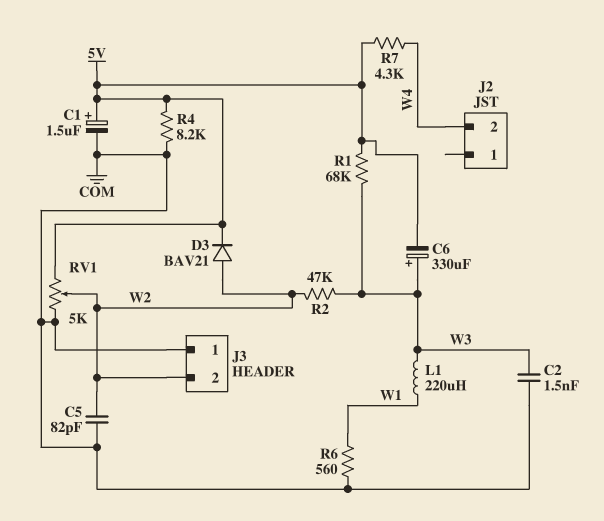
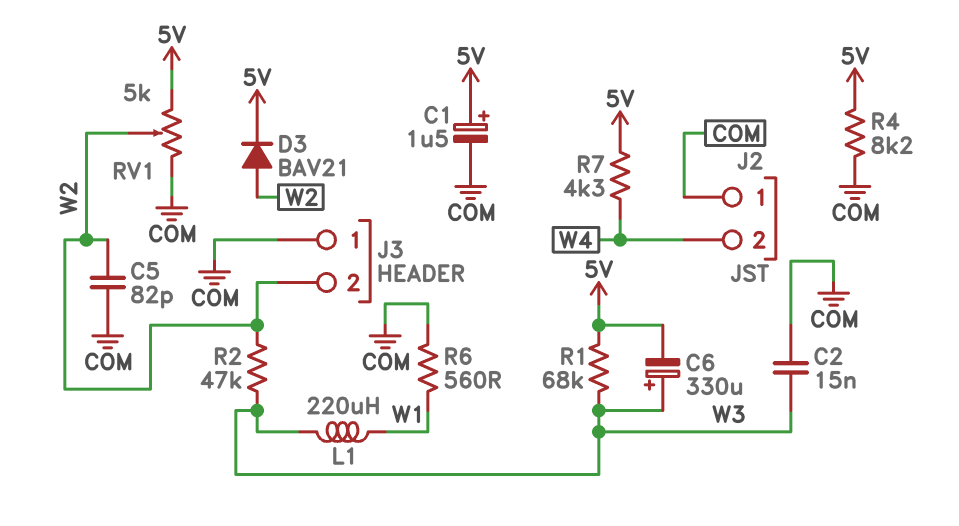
C2: 1.5nF (COM, W3) -> 15nF (COM, W3)
J2 pin 1: none -> COM

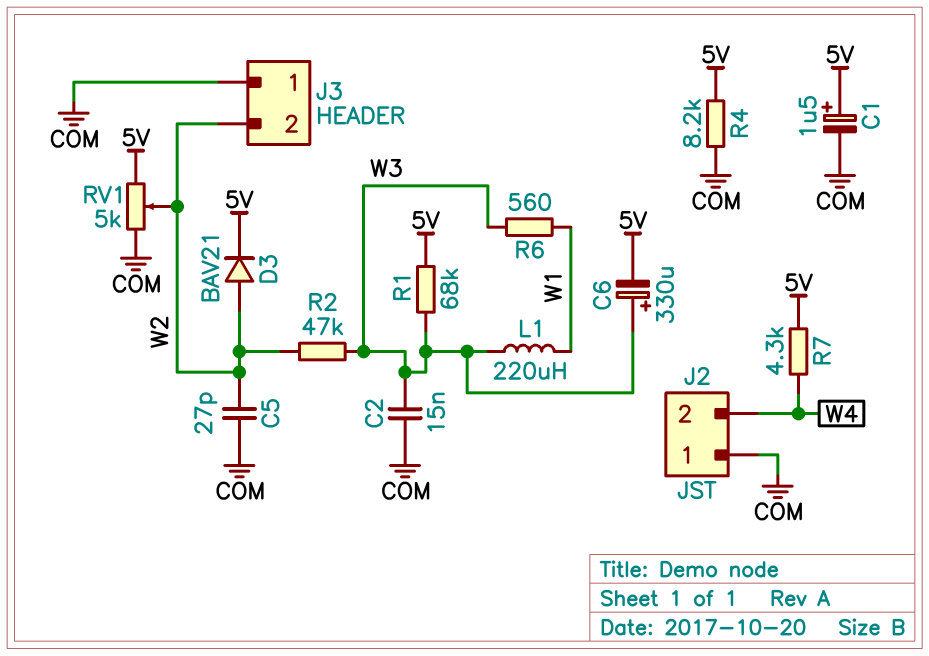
C5: 82pF (COM, W2) -> 27pF (COM, W2)
R6: 560 (COM, W1) -> 560 (W1, W3)

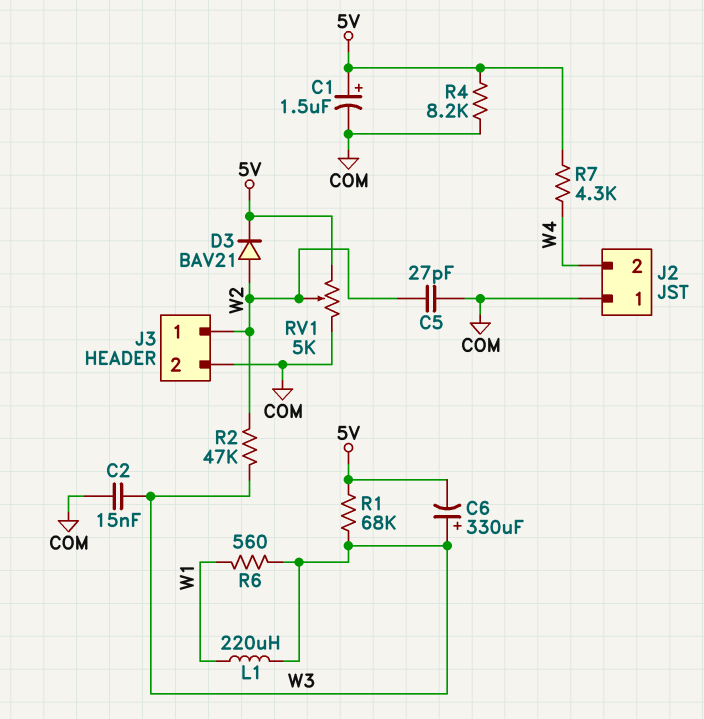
J3 pin 1: COM -> W2
J3 pin 2: W2 -> COM

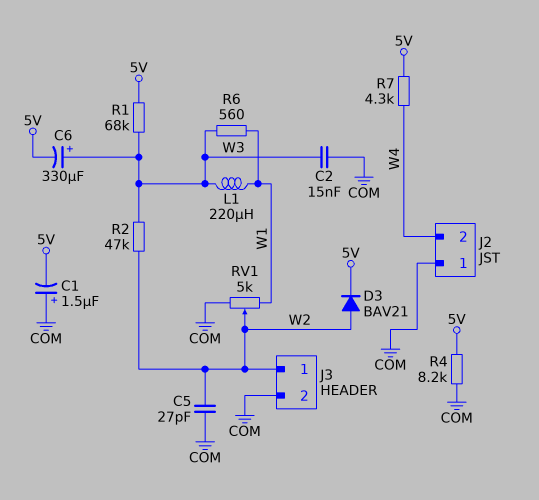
C1: 1.5uF (plus 5V, minus COM) -> 1.5uF (plus COM, minus 5V)
RV1: 5k (5V, COM, wiper W2) -> 5k (COM, W1, wiper W2)

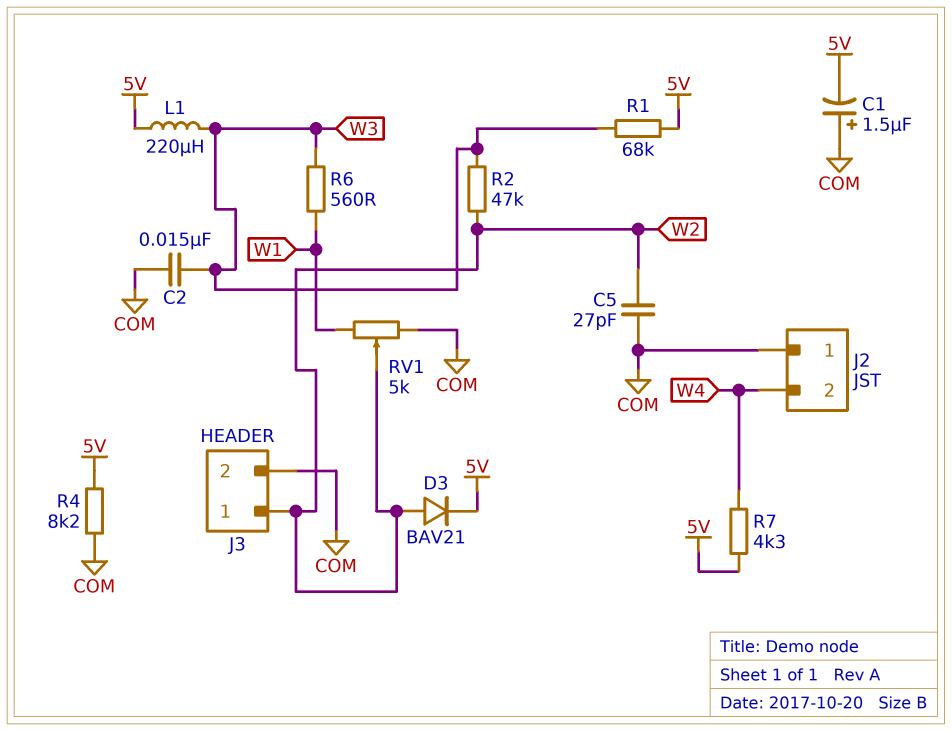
C6: 330uF (plus W3, minus 5V) -> none
L1: 220uH (W1, W3) -> 220uH (5V, W3)

